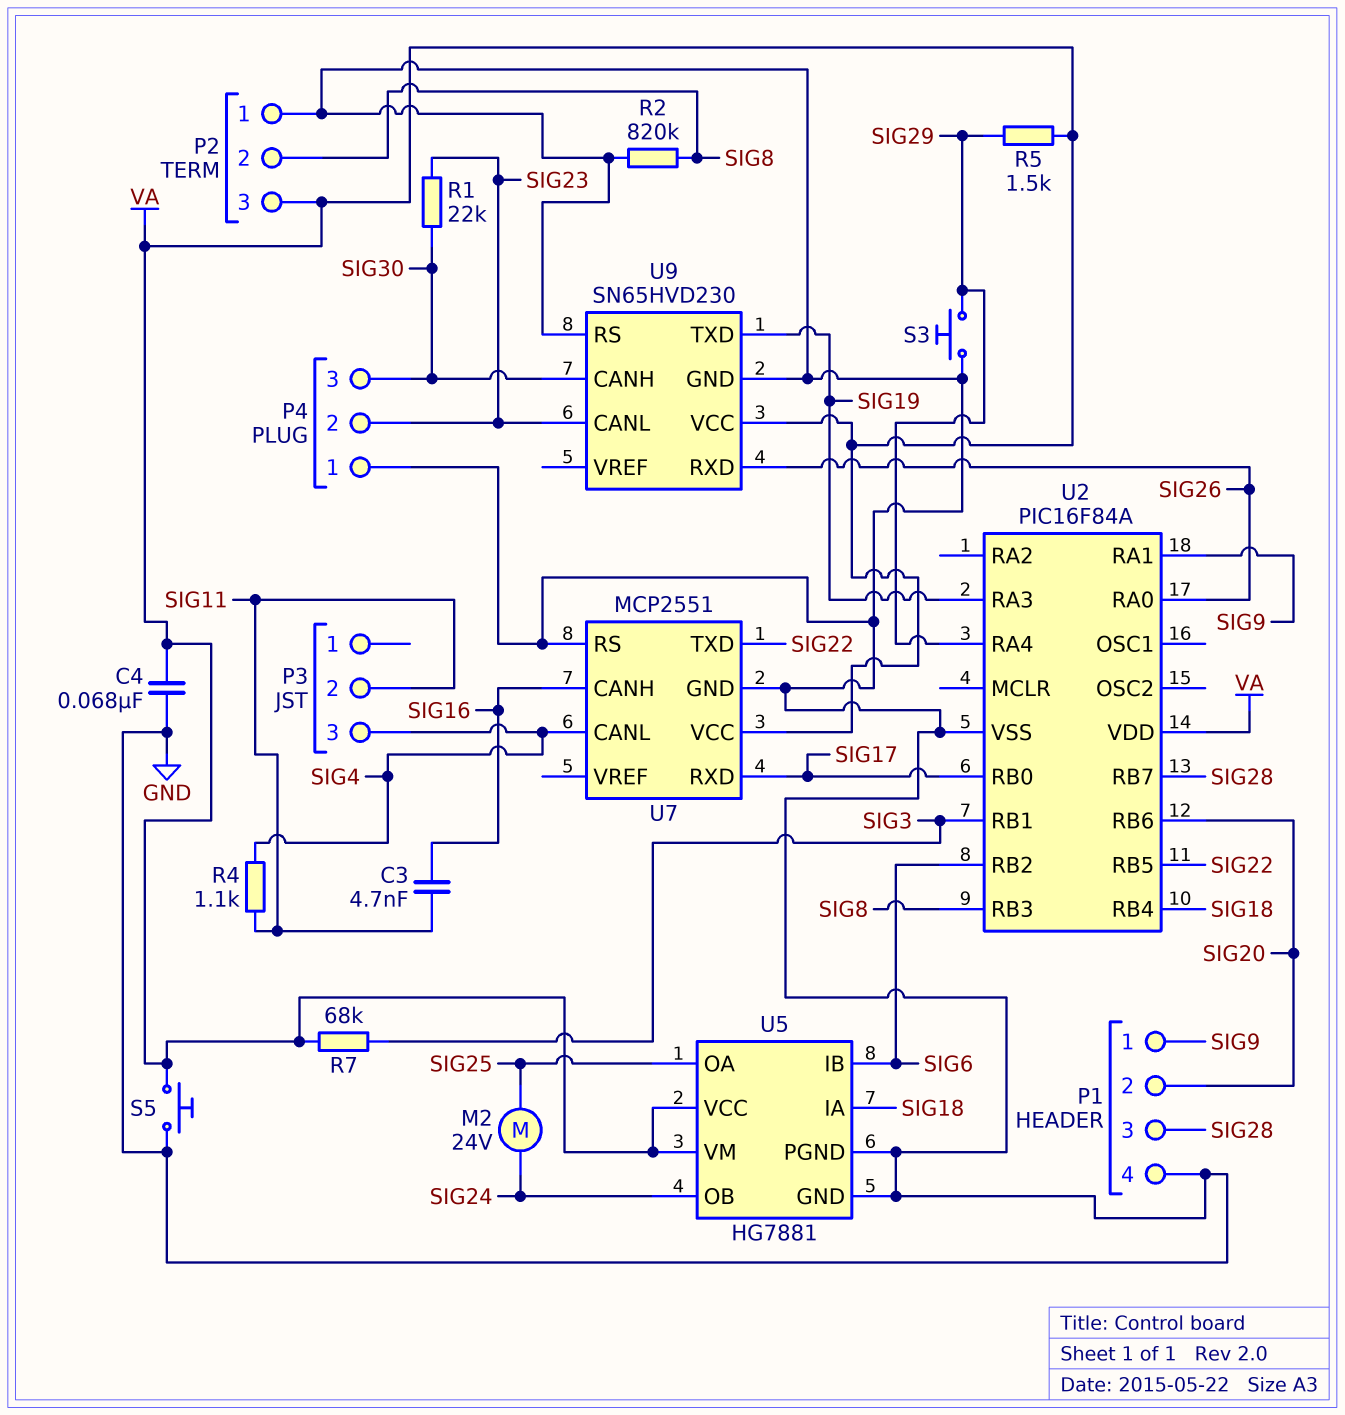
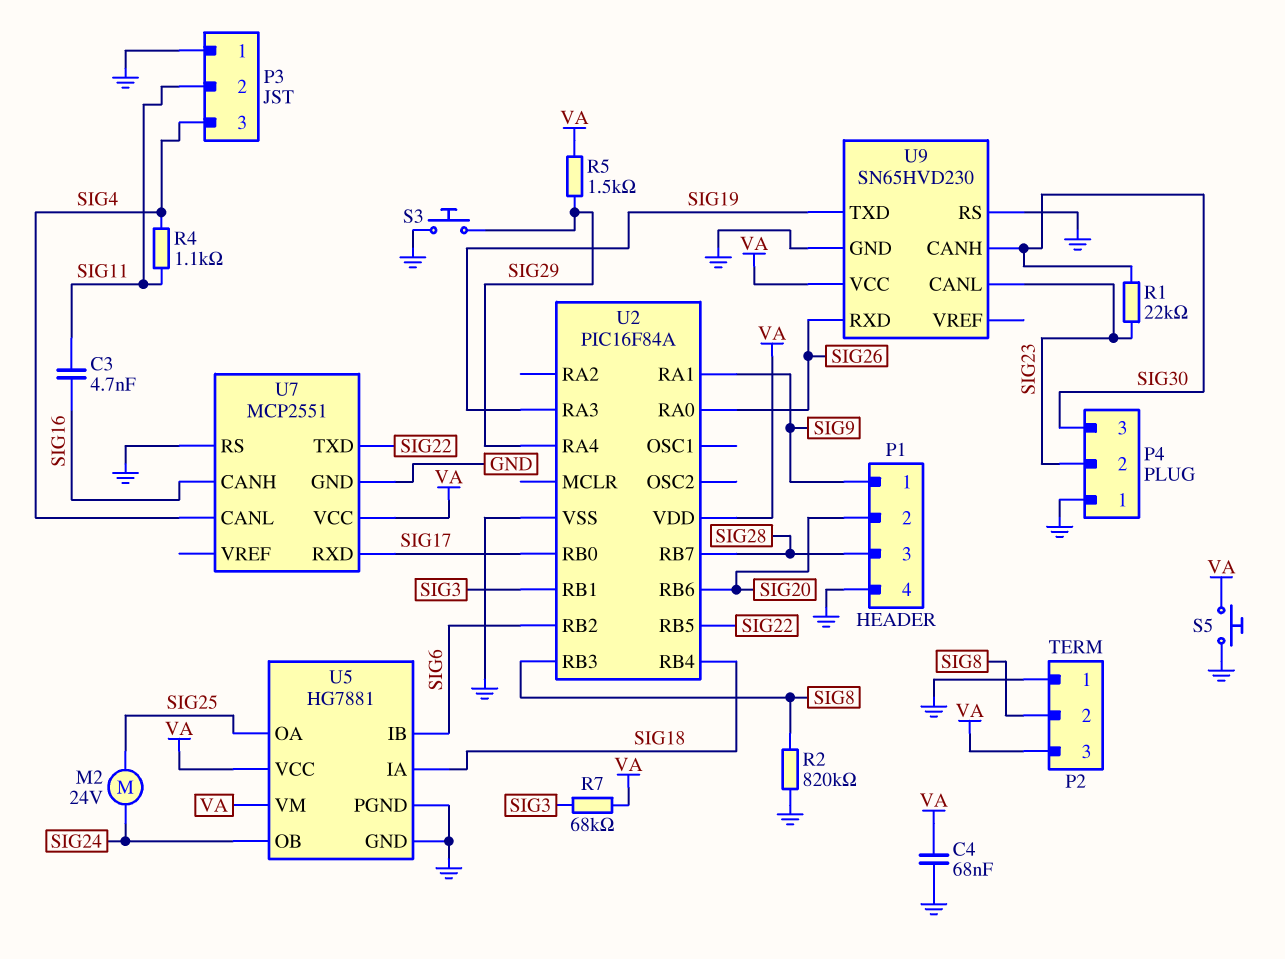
P3 pin 1: none -> GND

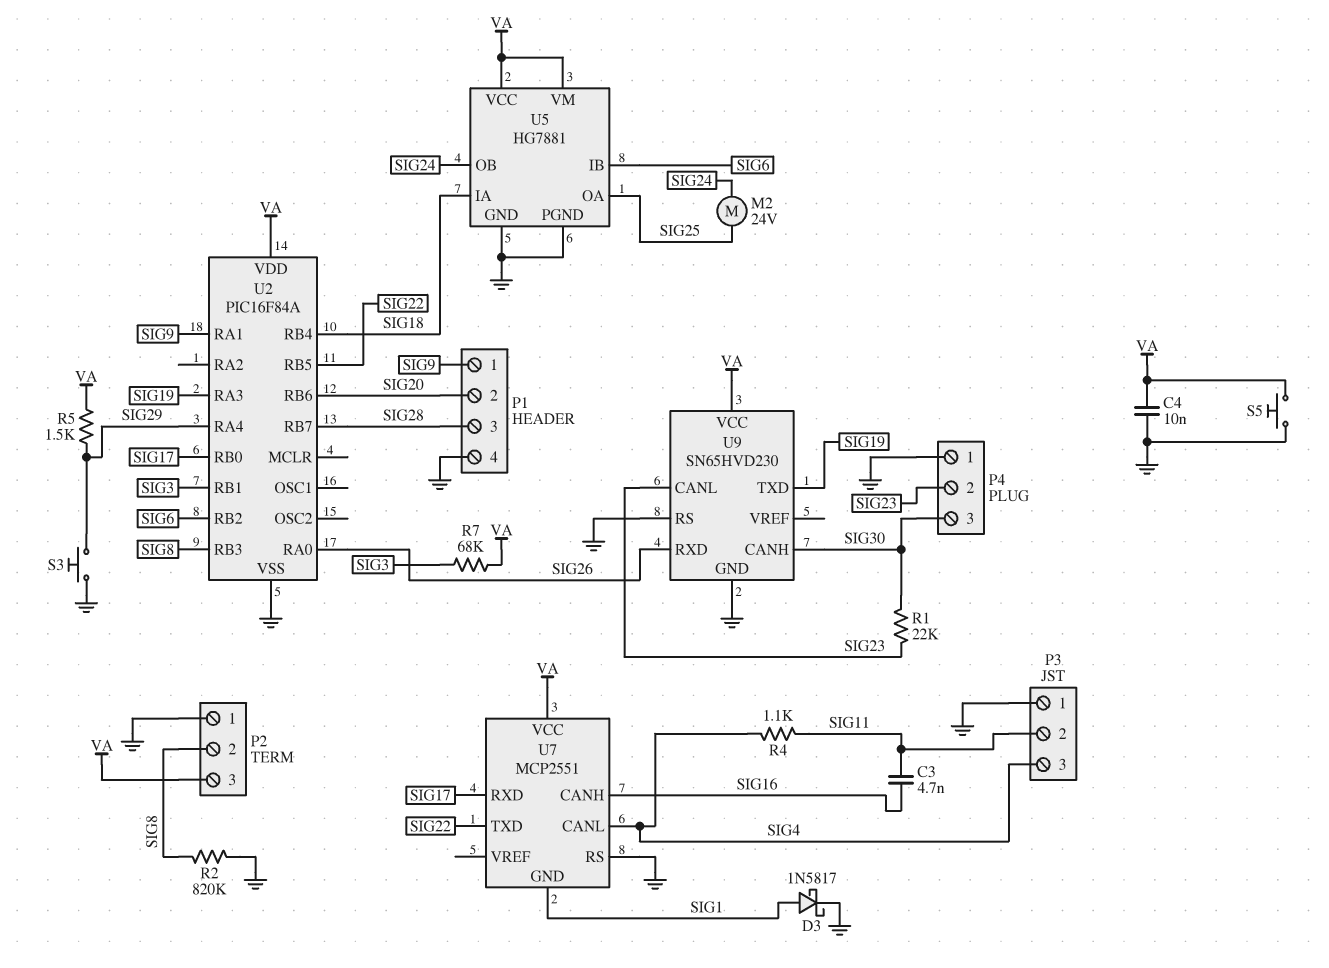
C4: 68nF (GND, VA) -> 10nF (GND, VA)
D3: none -> schottky 1N5817 (A SIG1, K GND)
U7 pin GND: GND -> SIG1

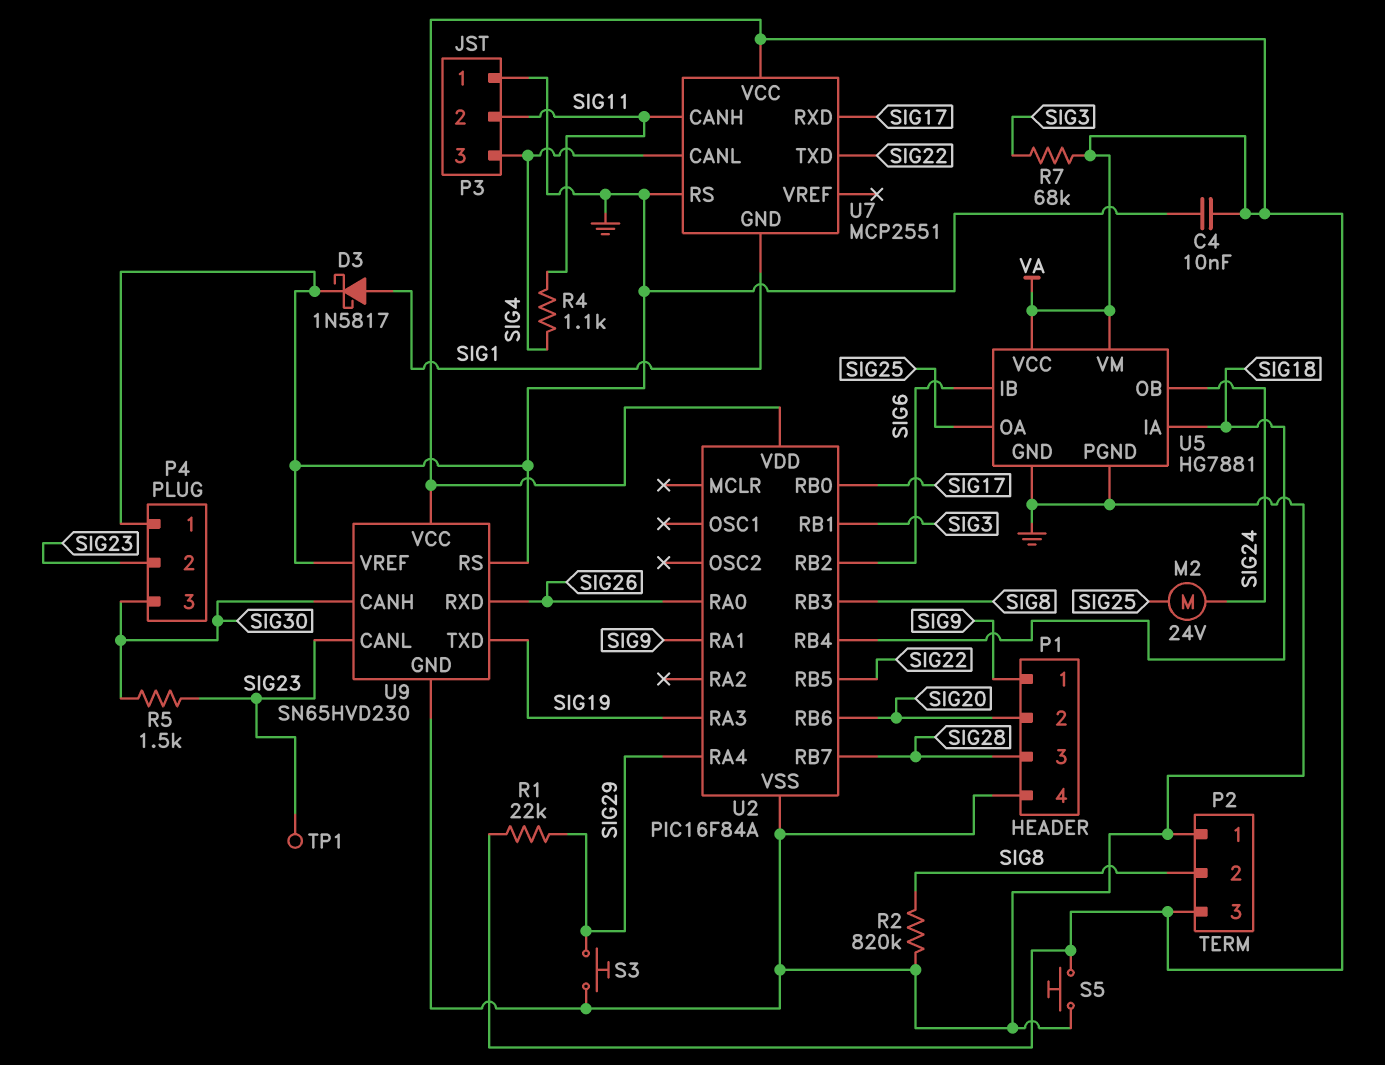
C3: 4.7nF (SIG11, SIG16) -> none
R1: 22k (SIG23, SIG30) -> 22k (SIG29, VA)
R5: 1.5k (SIG29, VA) -> 1.5k (SIG23, SIG30)
TP1: none -> test point (SIG23)
U7 pin CANH: SIG16 -> SIG11
U9 pin VREF: none -> GND

